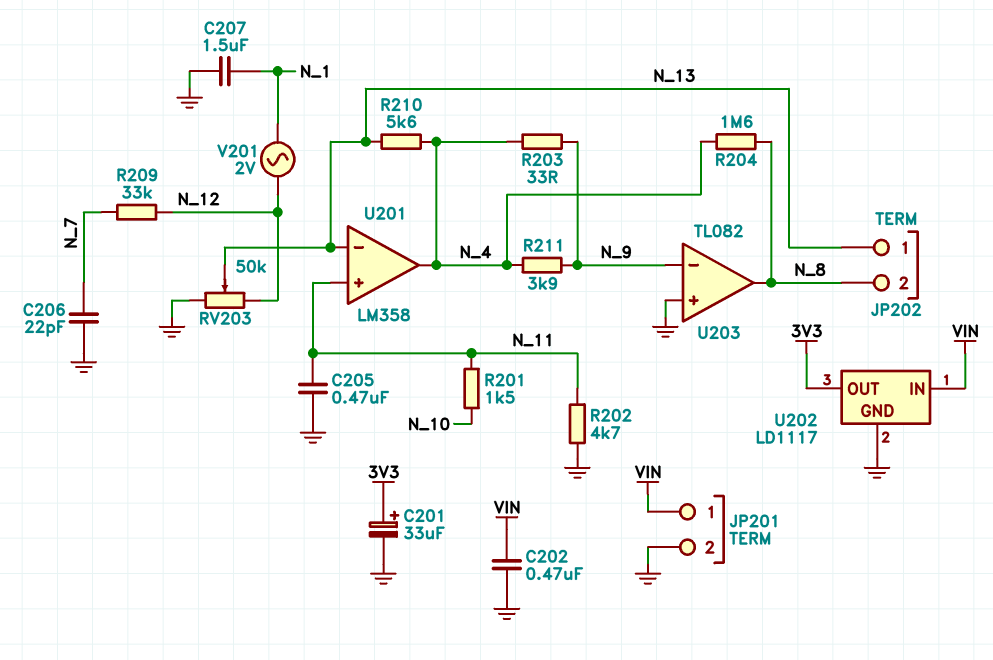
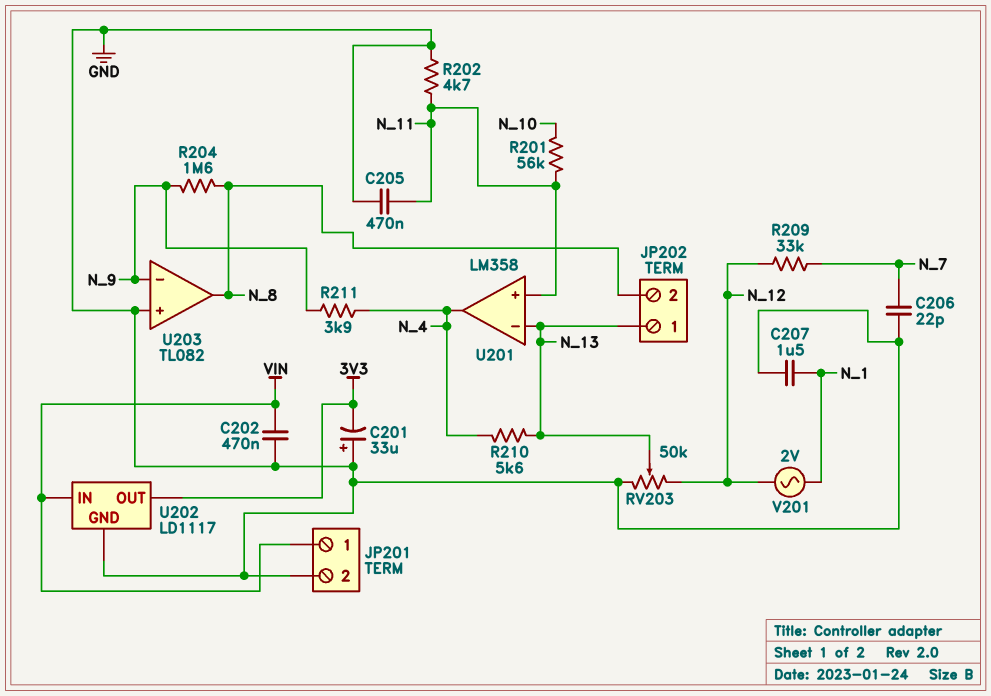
C201: 33uF (plus 3V3, minus GND) -> 33uF (plus GND, minus 3V3)
R201: 1.5k (N_10, N_11) -> 56k (N_10, N_11)
R203: 33 (N_4, N_9) -> none
R204: 1.6M (N_4, N_8) -> 1.6M (N_8, N_9)

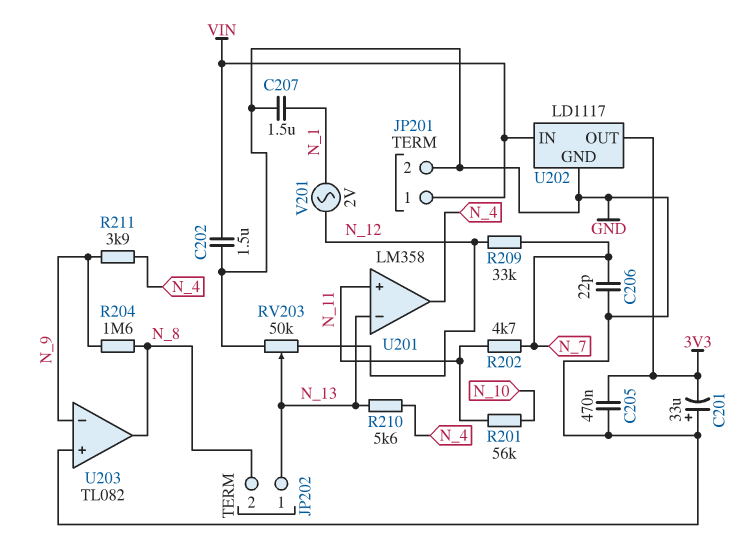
C202: 470nF (GND, VIN) -> 1.5uF (GND, VIN)
C205: 470nF (GND, N_11) -> 470nF (3V3, GND)
R202: 4.7k (GND, N_11) -> 4.7k (N_7, N_11)

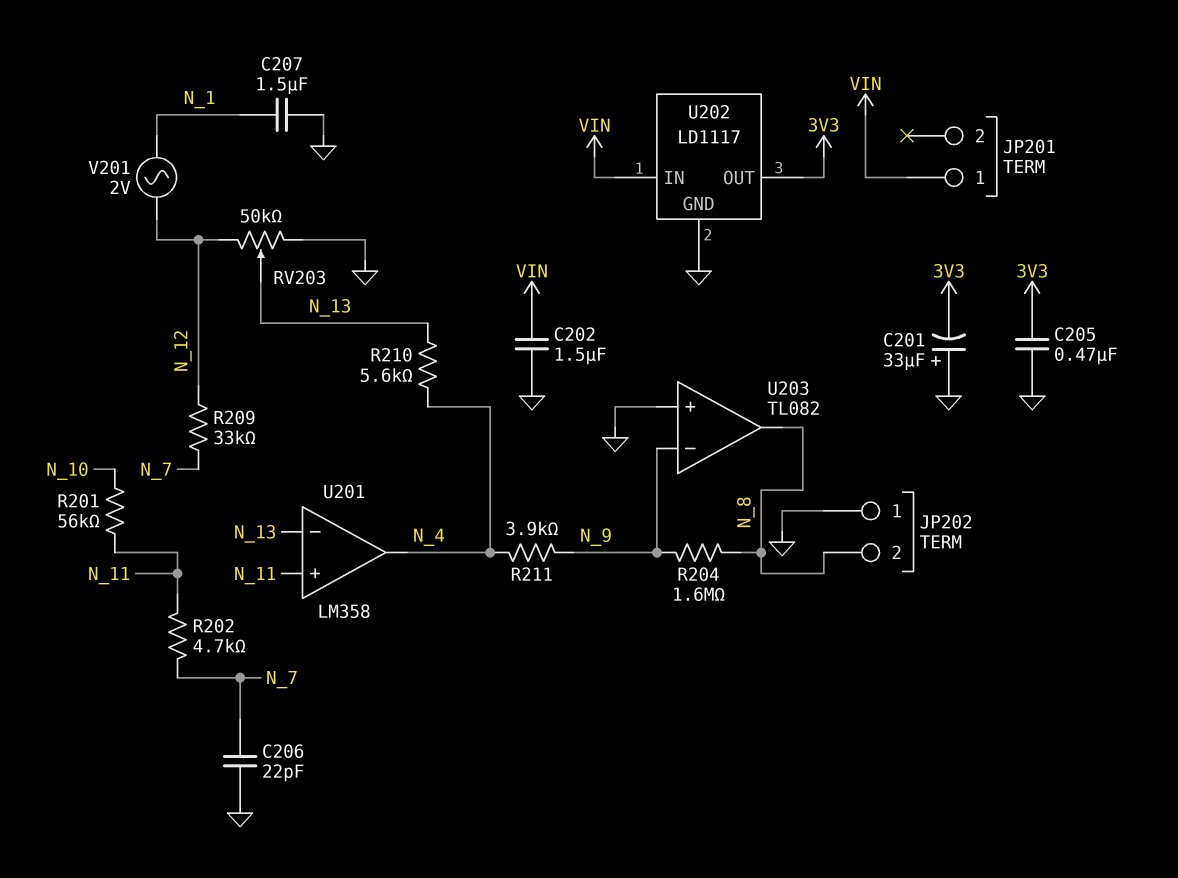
JP201 pin 2: GND -> none
JP202 pin 1: N_13 -> GND

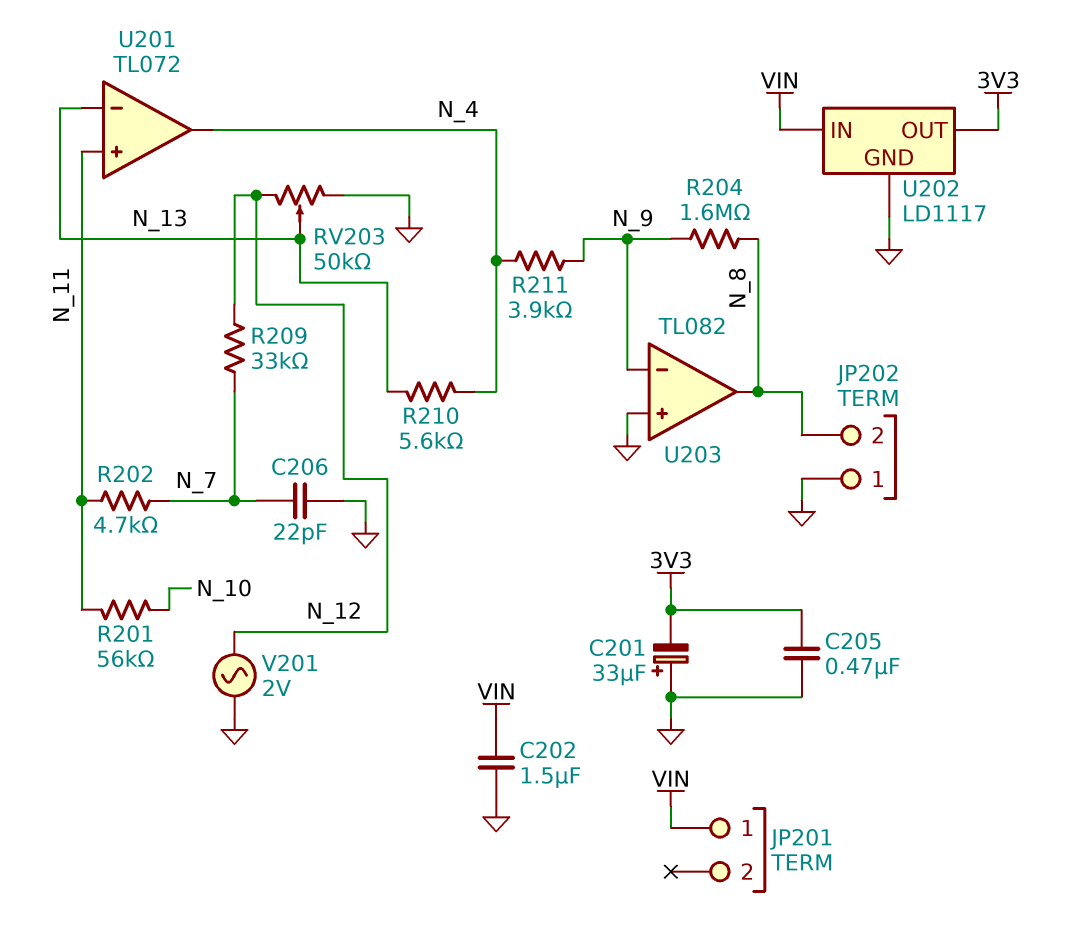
C207: 1.5uF (GND, N_1) -> none
U201: LM358 -> TL072
V201: AC 2V (N_1, N_12) -> AC 2V (GND, N_12)

